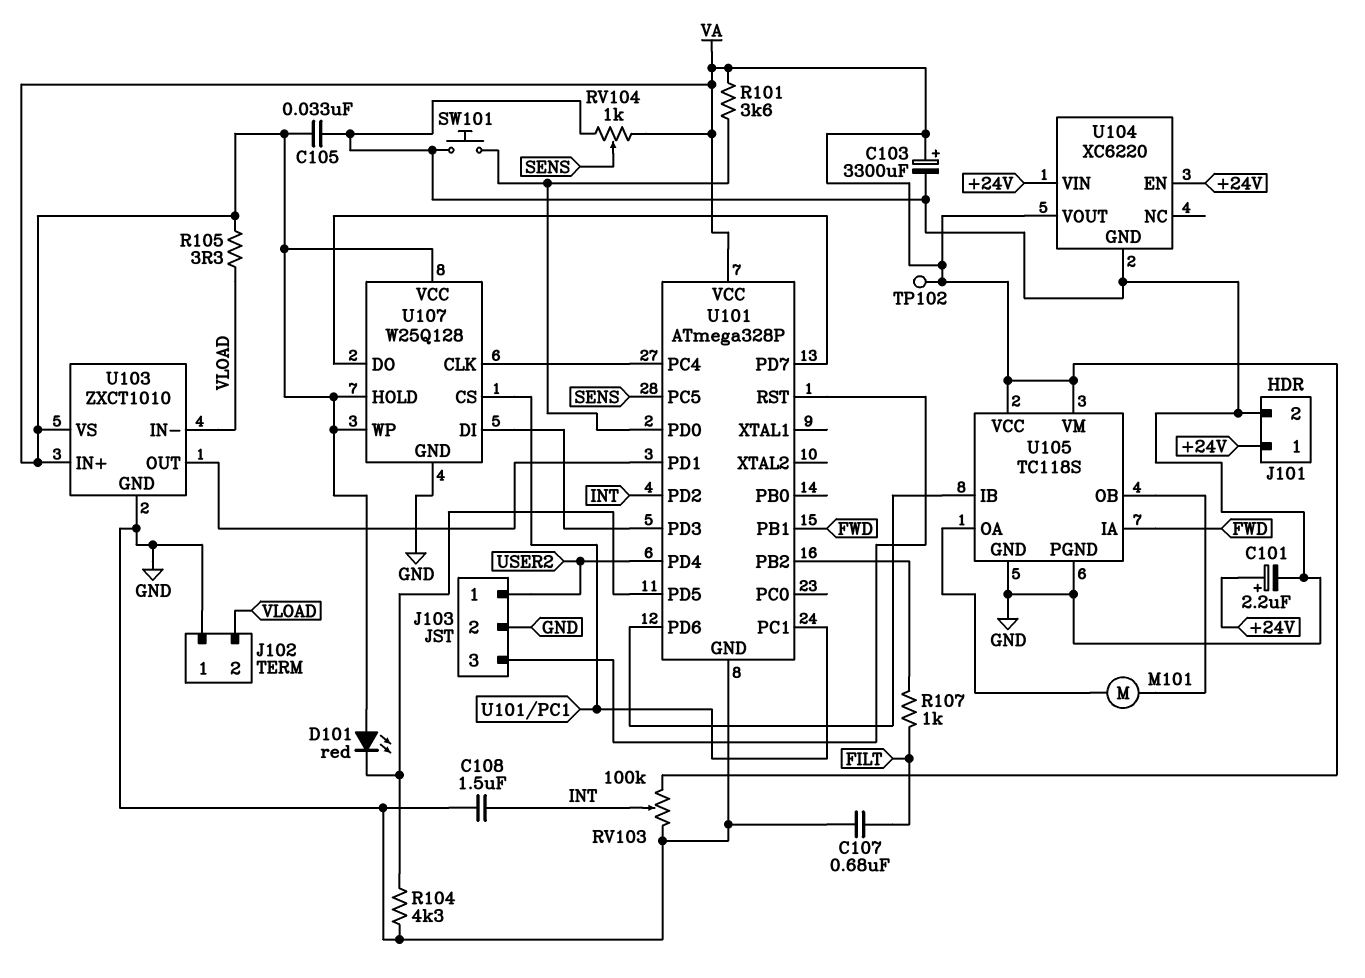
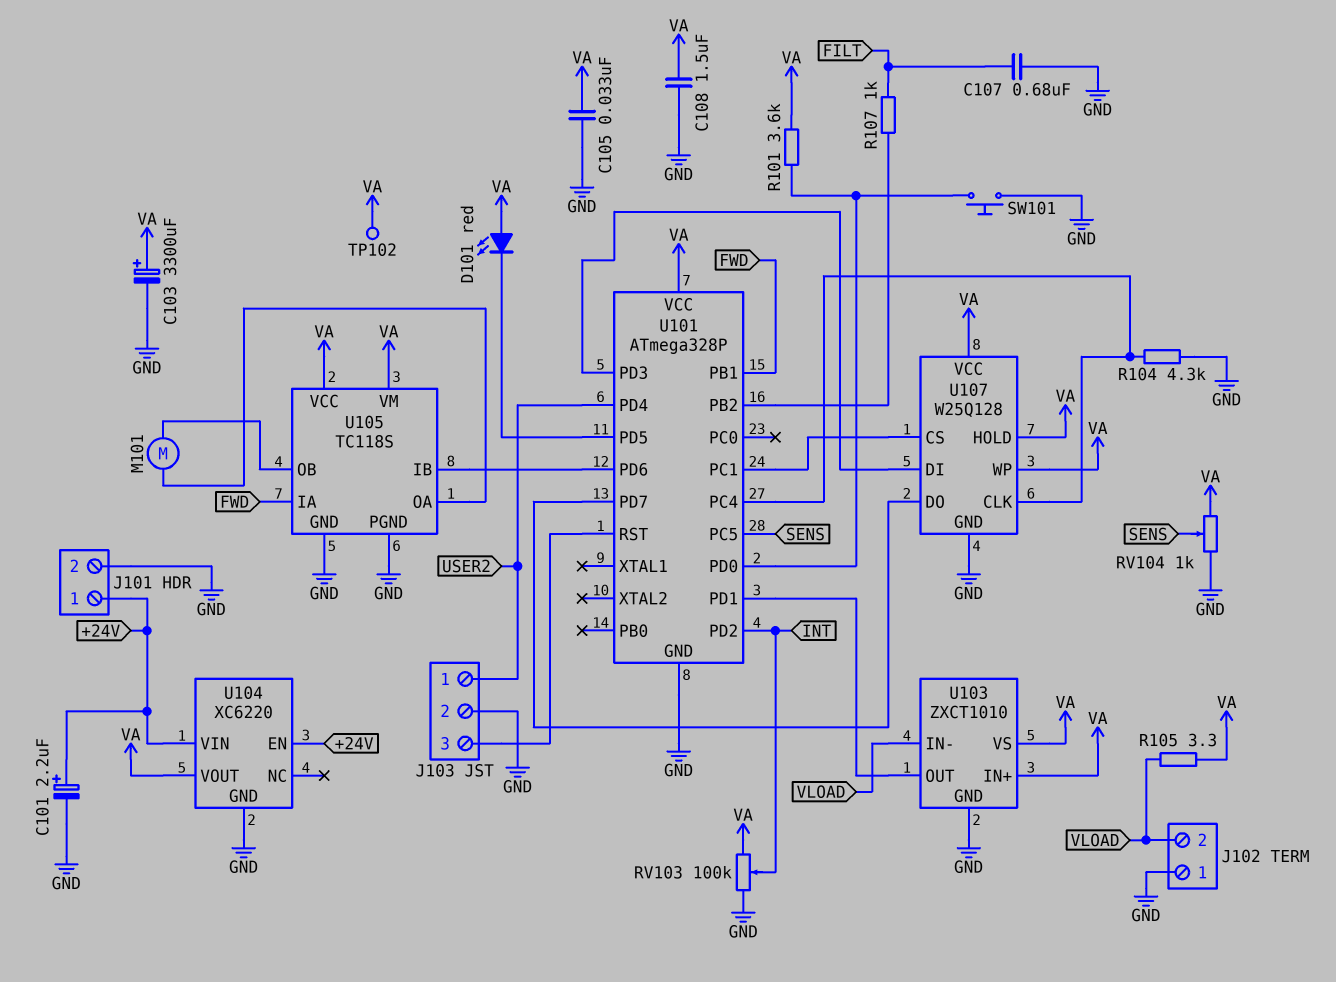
C108: 1.5uF (GND, INT) -> 1.5uF (GND, VA)
R104: 4.3k (GND, U101/PD5) -> 4.3k (GND, U101/PC4)

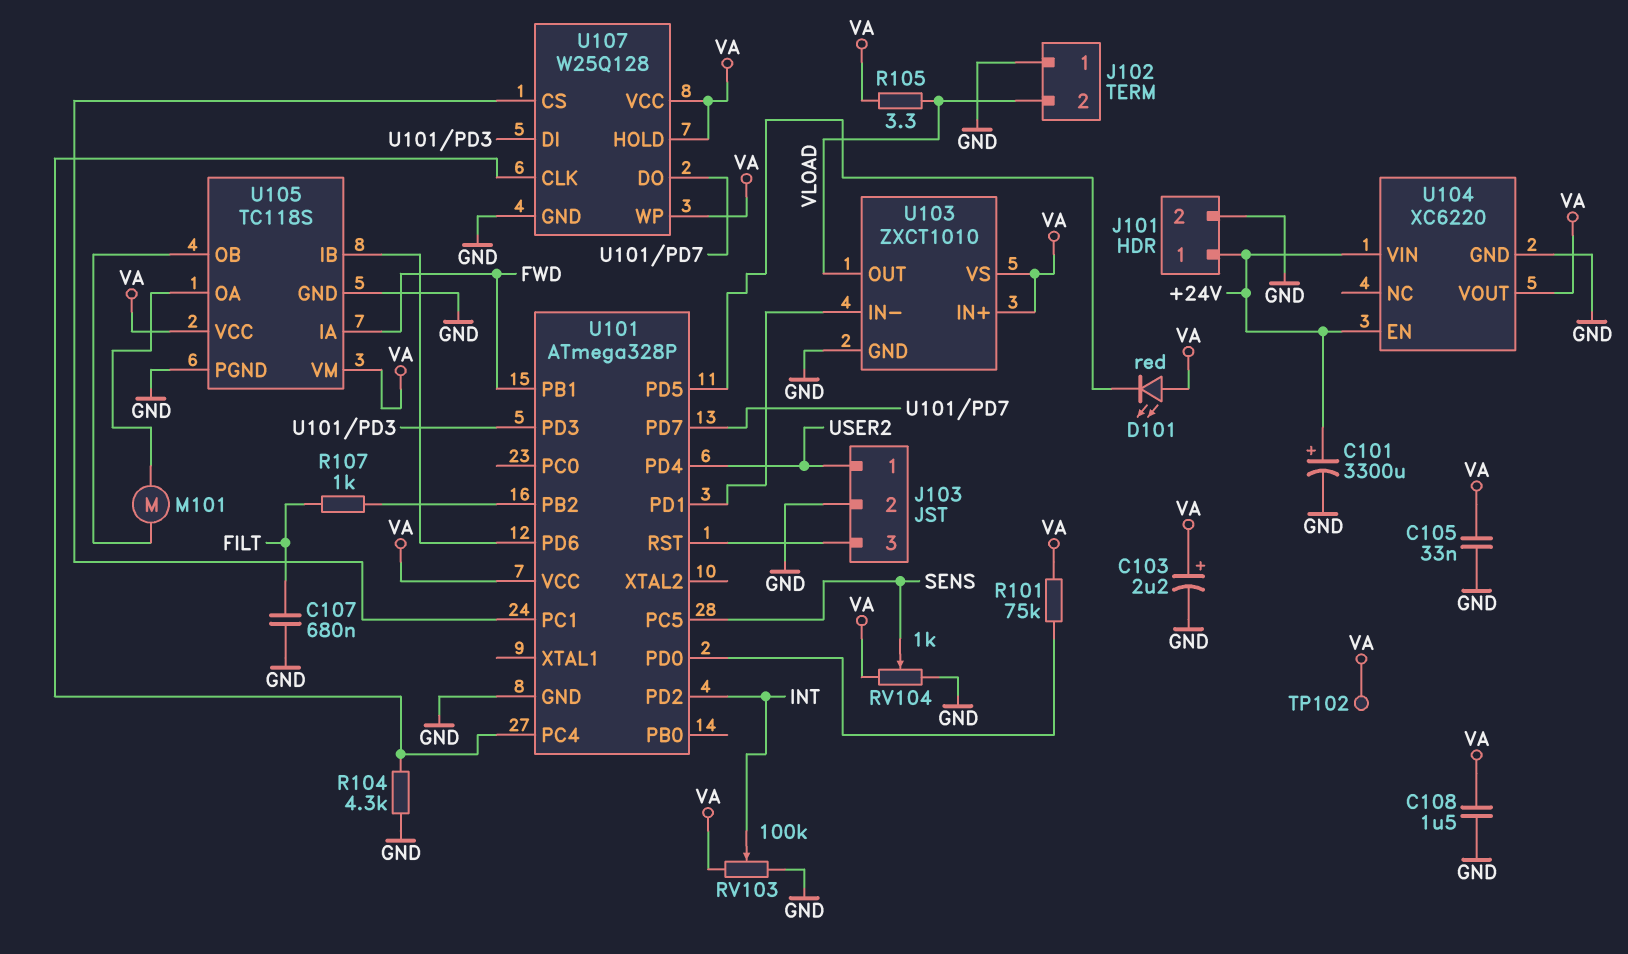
C101: 2.2uF (plus +24V, minus GND) -> 3300uF (plus +24V, minus GND)
C103: 3300uF (plus VA, minus GND) -> 2.2uF (plus VA, minus GND)
R101: 3.6k (U101/PD0, VA) -> 75k (U101/PD0, VA)
SW101: button (GND, U101/PD0) -> none
U103 pin IN-: VLOAD -> U101/PD1
U103 pin OUT: U101/PD1 -> VLOAD

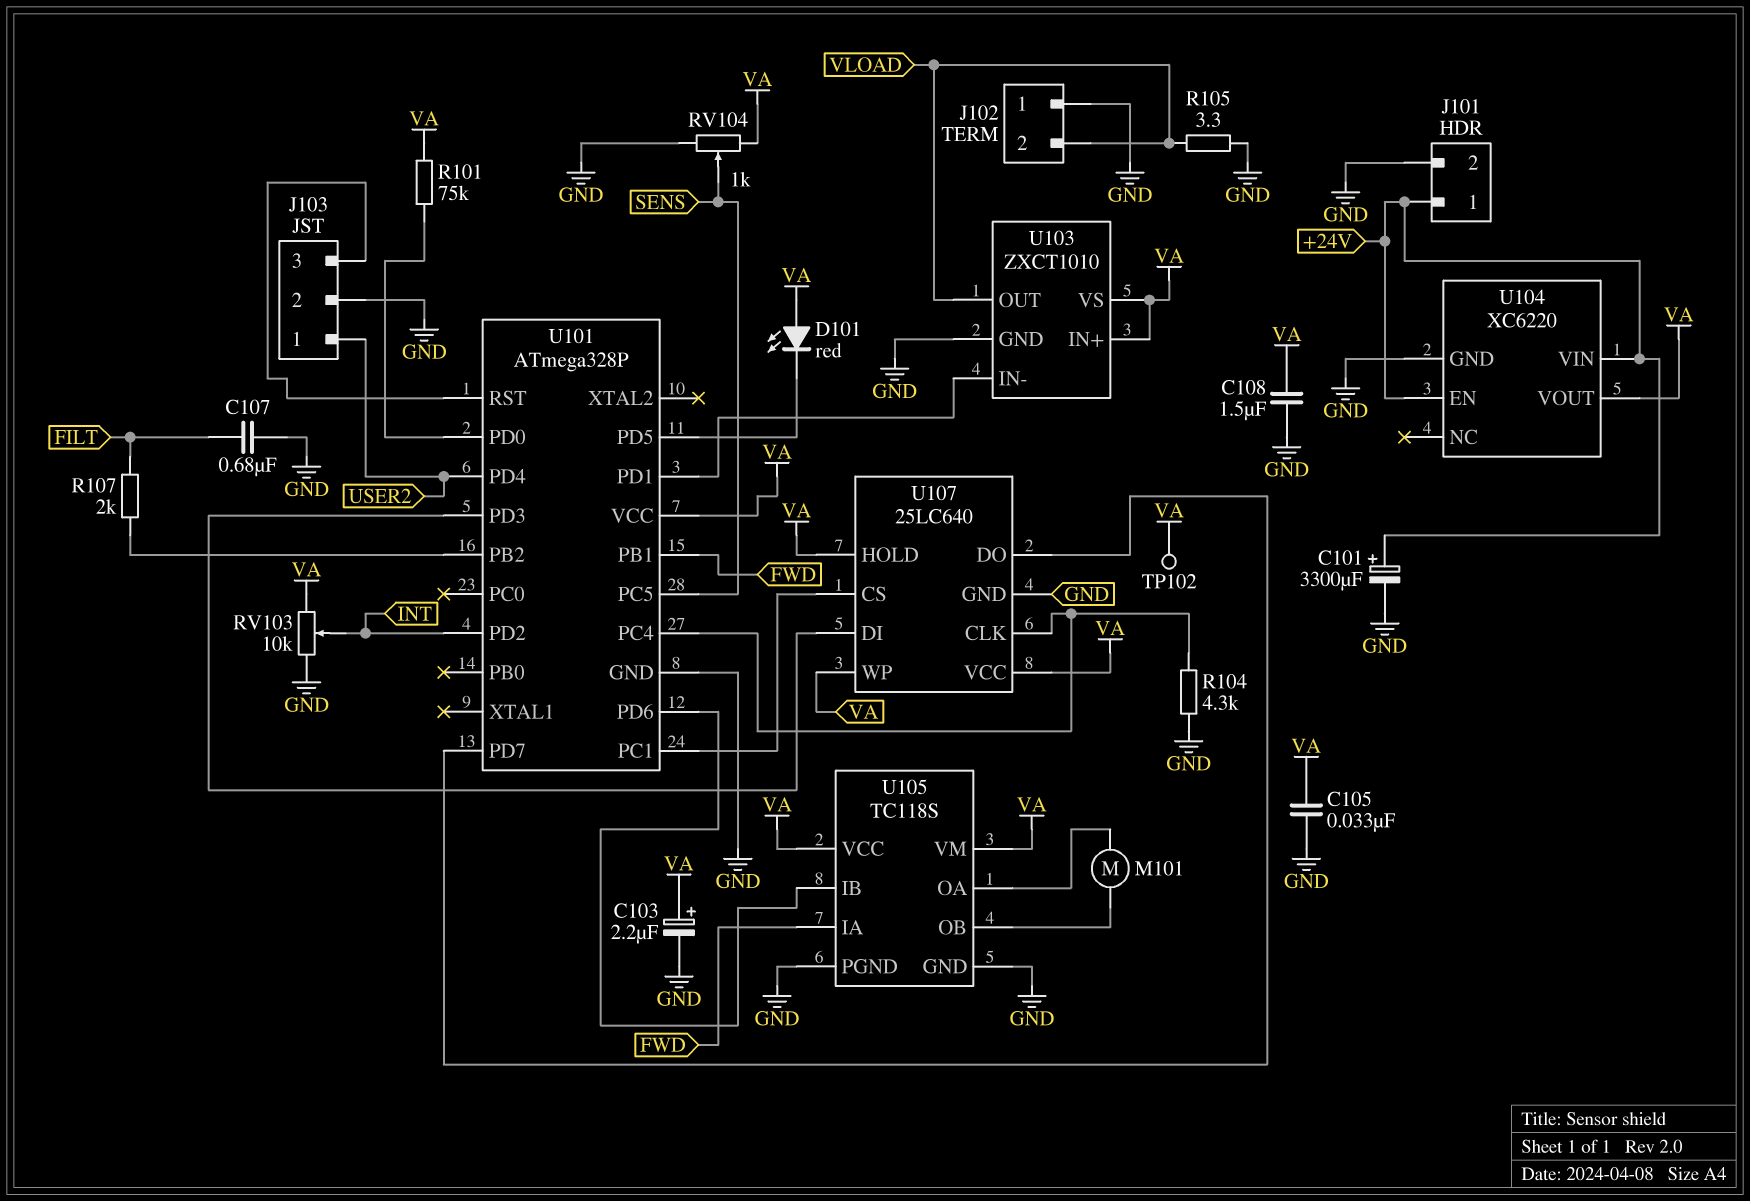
R105: 3.3 (VA, VLOAD) -> 3.3 (GND, VLOAD)
R107: 1k (FILT, U101/PB2) -> 2k (FILT, U101/PB2)
RV103: 100k (GND, VA, wiper INT) -> 10k (GND, VA, wiper INT)
U107: W25Q128 -> 25LC640

